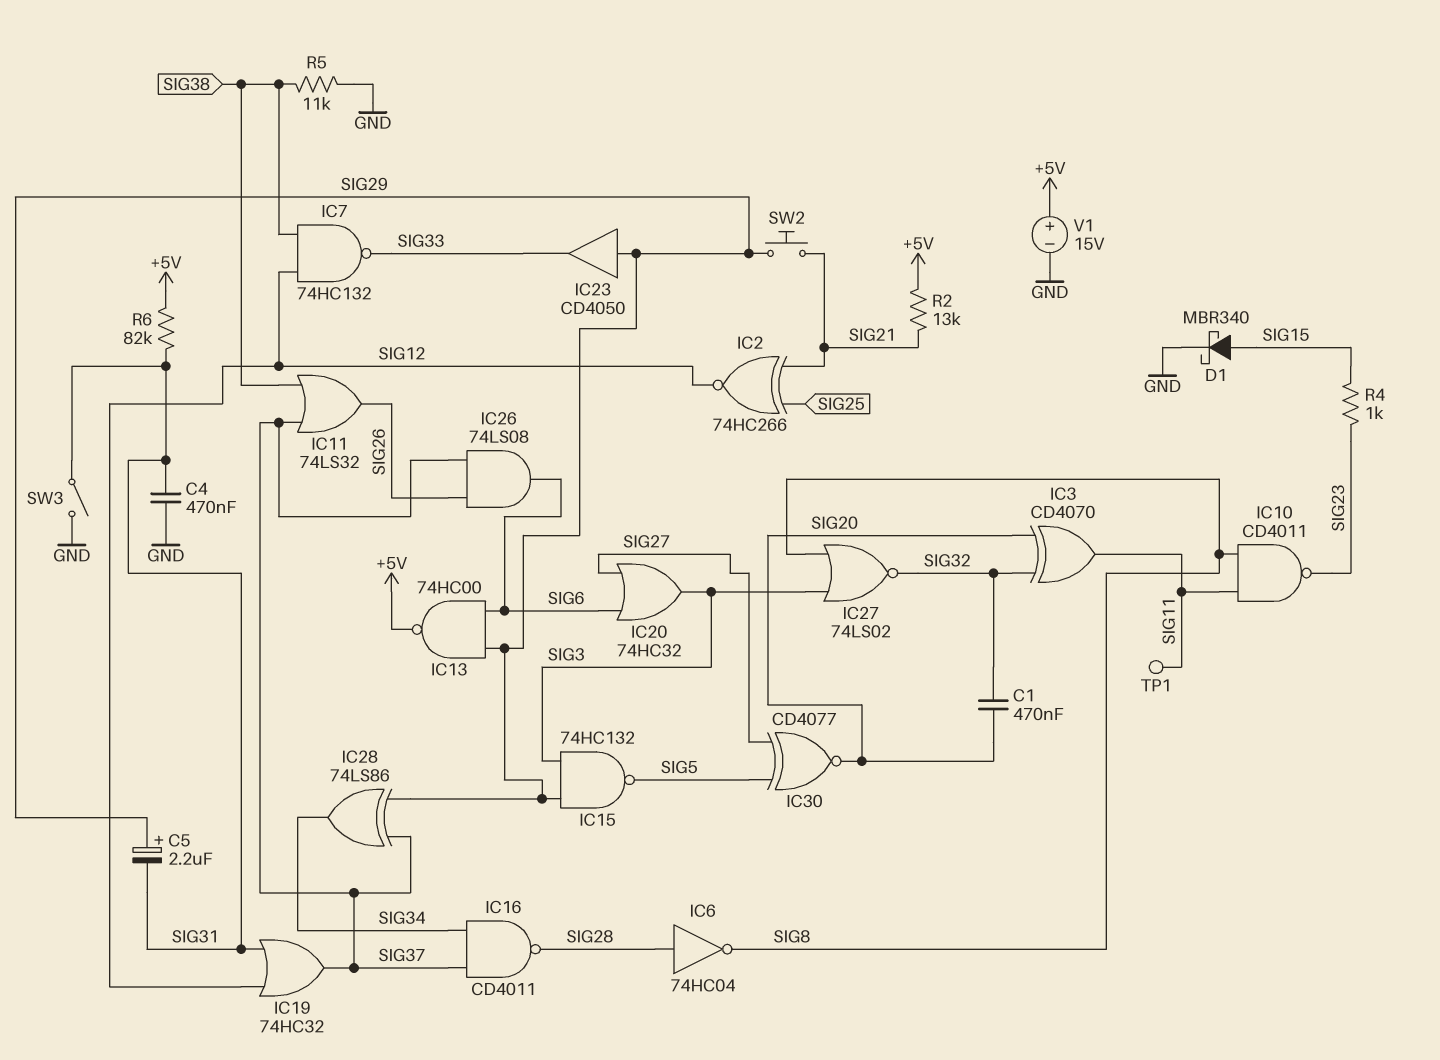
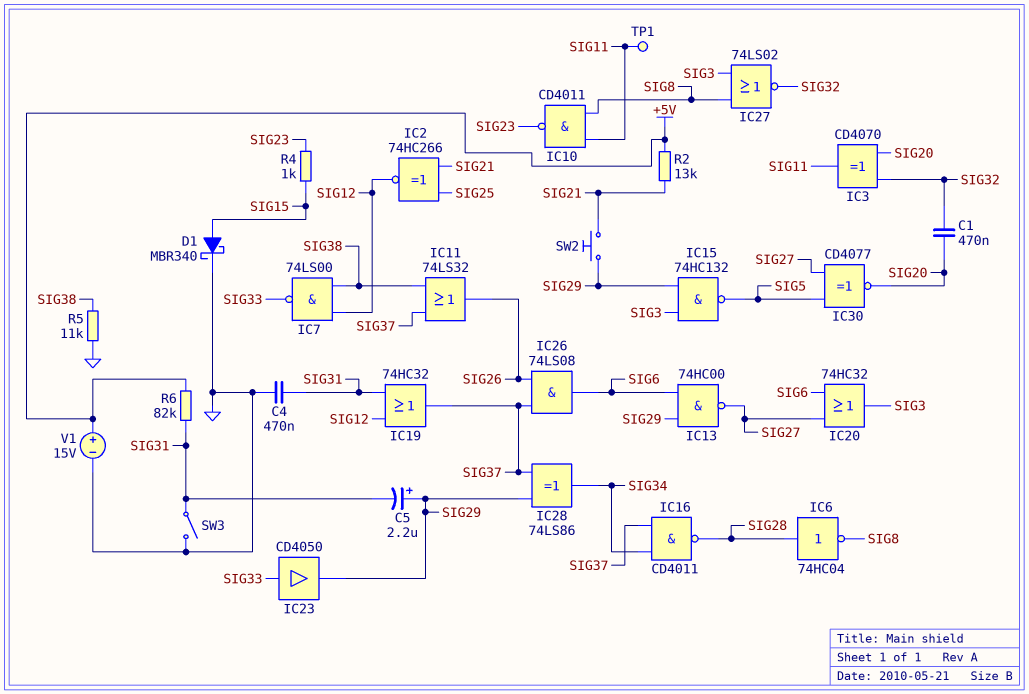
IC7: NAND 74HC132 (in SIG12, in SIG38, out SIG33) -> NAND 74LS00 (in SIG12, in SIG38, out SIG33)
IC13: NAND 74HC00 (in SIG6, in SIG29, out +5V) -> NAND 74HC00 (in SIG6, in SIG29, out SIG27)
IC23: buffer CD4050 (in SIG29, out SIG33) -> buffer CD4050 (in SIG33, out SIG29)

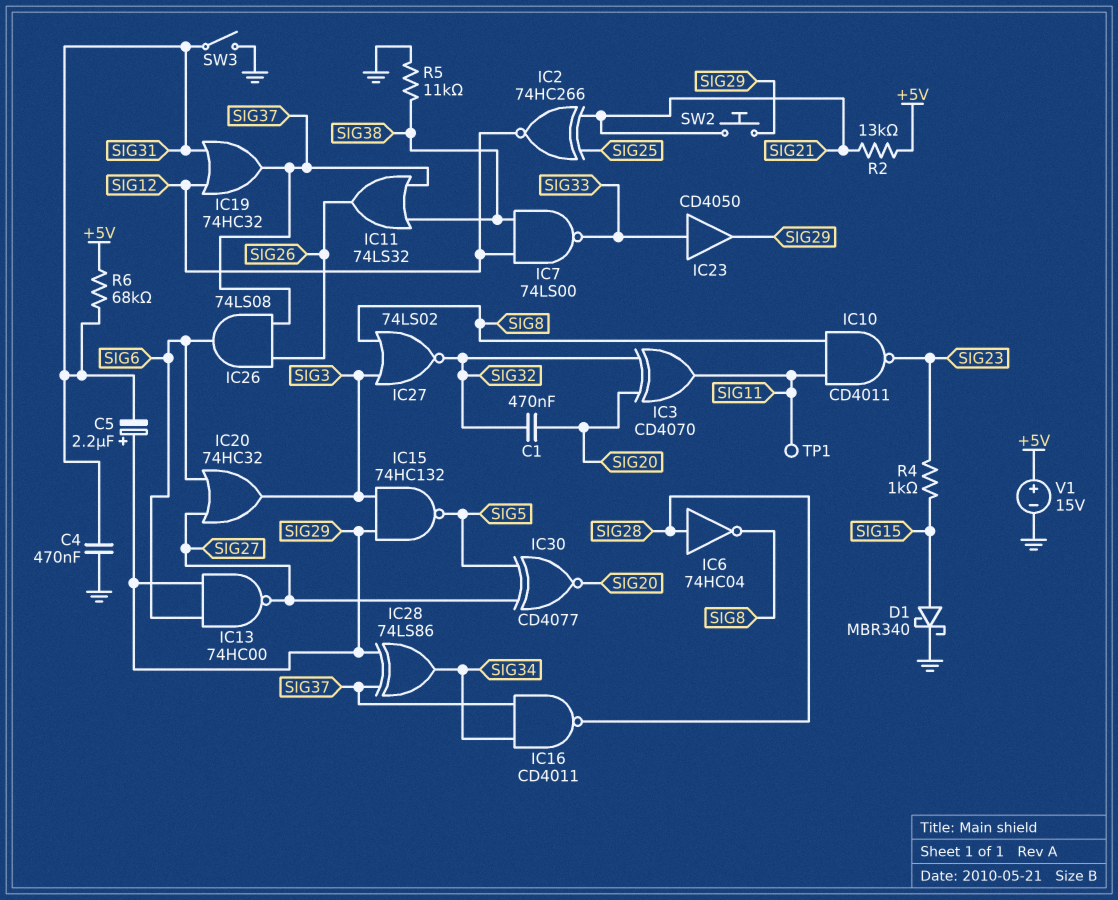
R6: 82k (+5V, SIG31) -> 68k (+5V, SIG31)

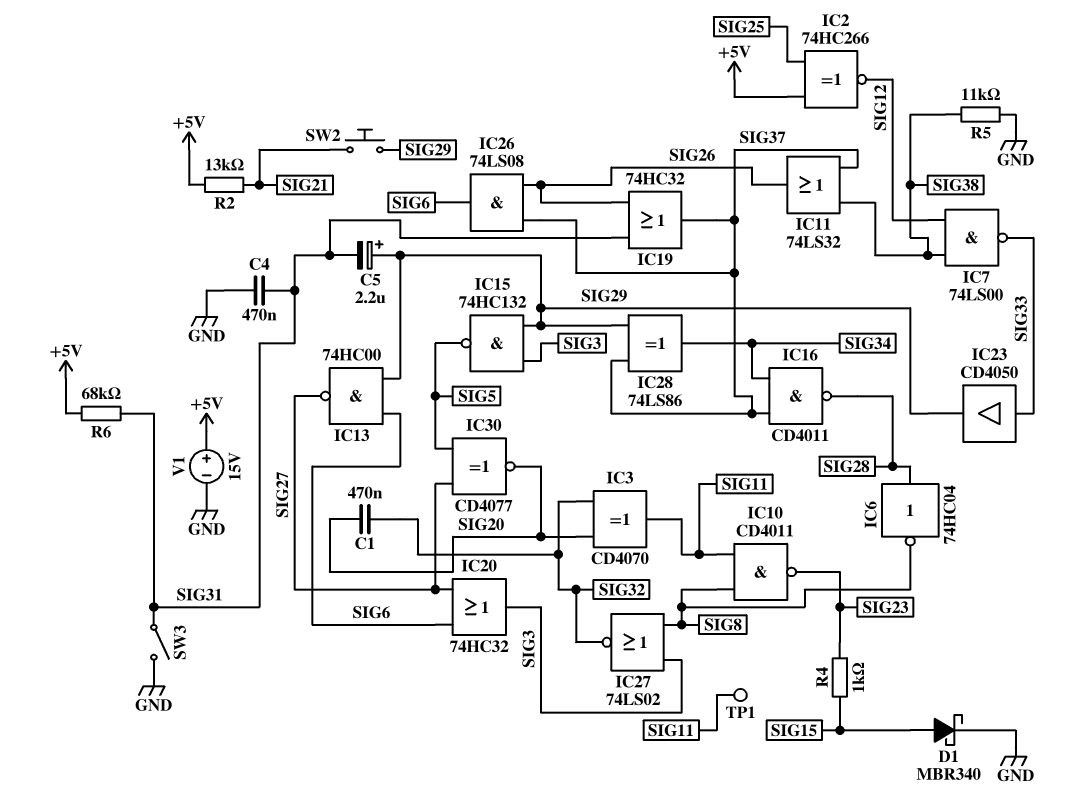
IC2: XNOR 74HC266 (in SIG21, in SIG25, out SIG12) -> XNOR 74HC266 (in +5V, in SIG25, out SIG12)
IC19: OR 74HC32 (in SIG12, in SIG31, out SIG37) -> OR 74HC32 (in SIG26, in SIG31, out SIG37)

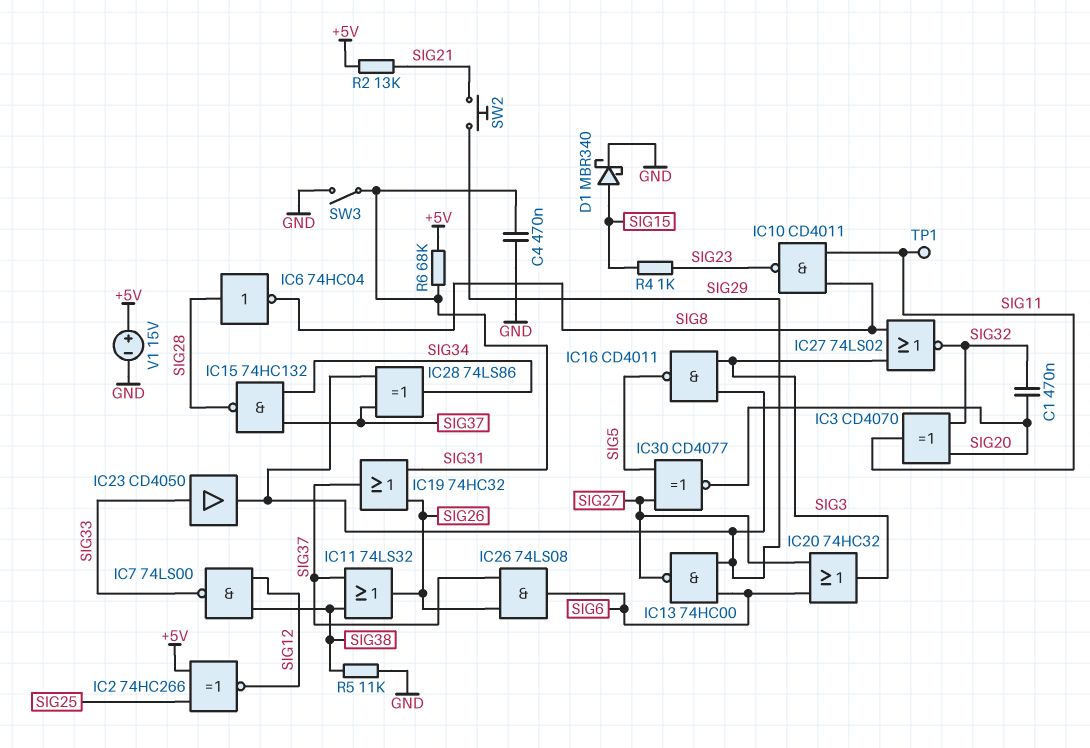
C5: 2.2uF (plus SIG29, minus SIG31) -> none
IC15: NAND 74HC132 (in SIG3, in SIG29, out SIG5) -> NAND 74HC132 (in SIG34, in SIG37, out SIG28)
IC16: NAND CD4011 (in SIG34, in SIG37, out SIG28) -> NAND CD4011 (in SIG3, in SIG29, out SIG5)

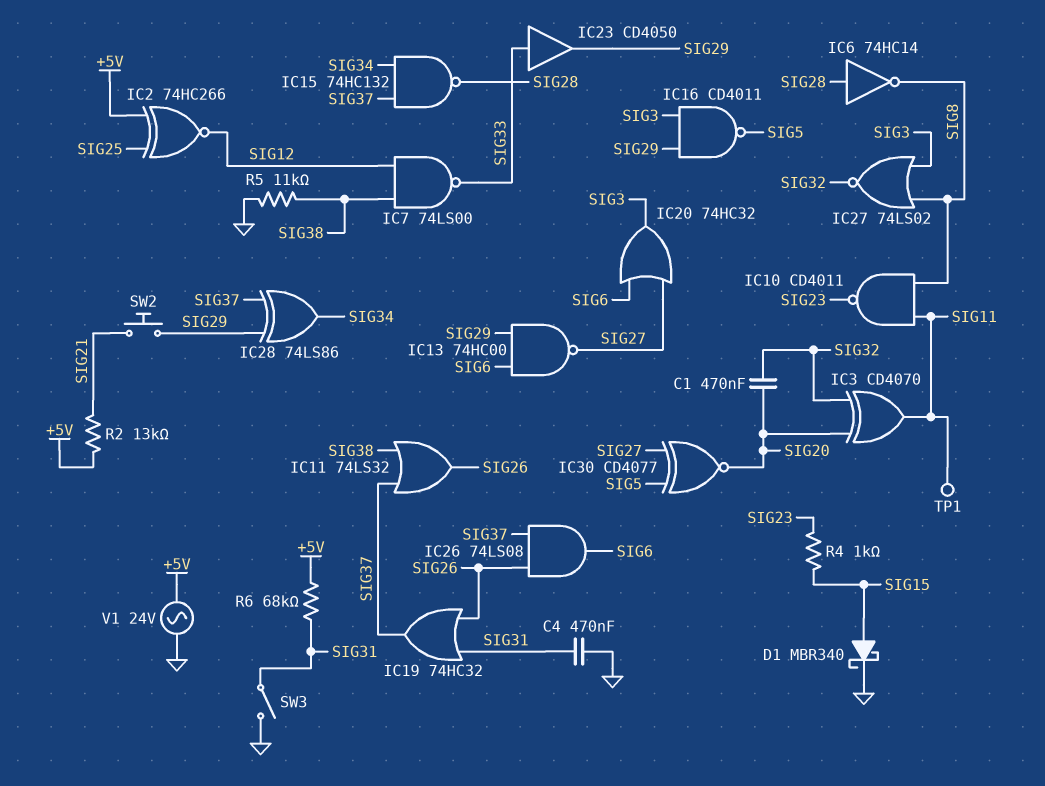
IC6: NOT 74HC04 (in SIG28, out SIG8) -> NOT 74HC14 (in SIG28, out SIG8)
V1: 15V (plus +5V, minus GND) -> AC 24V (+5V, GND)

